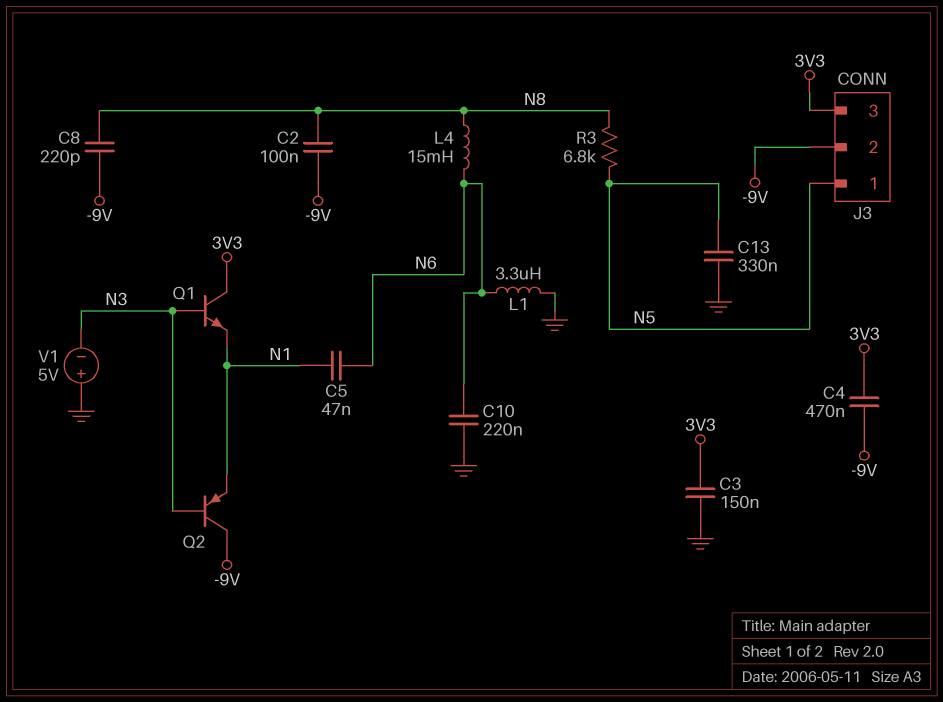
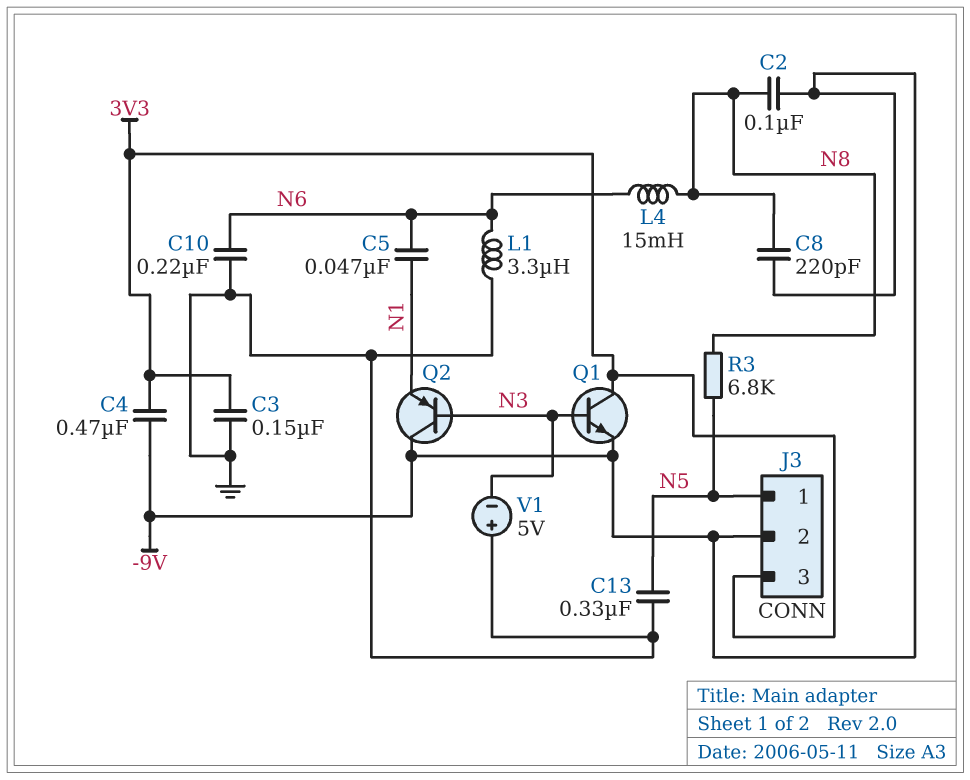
Q1: NPN (B N3, C 3V3, E N1) -> NPN (B N3, C 3V3, E -9V)

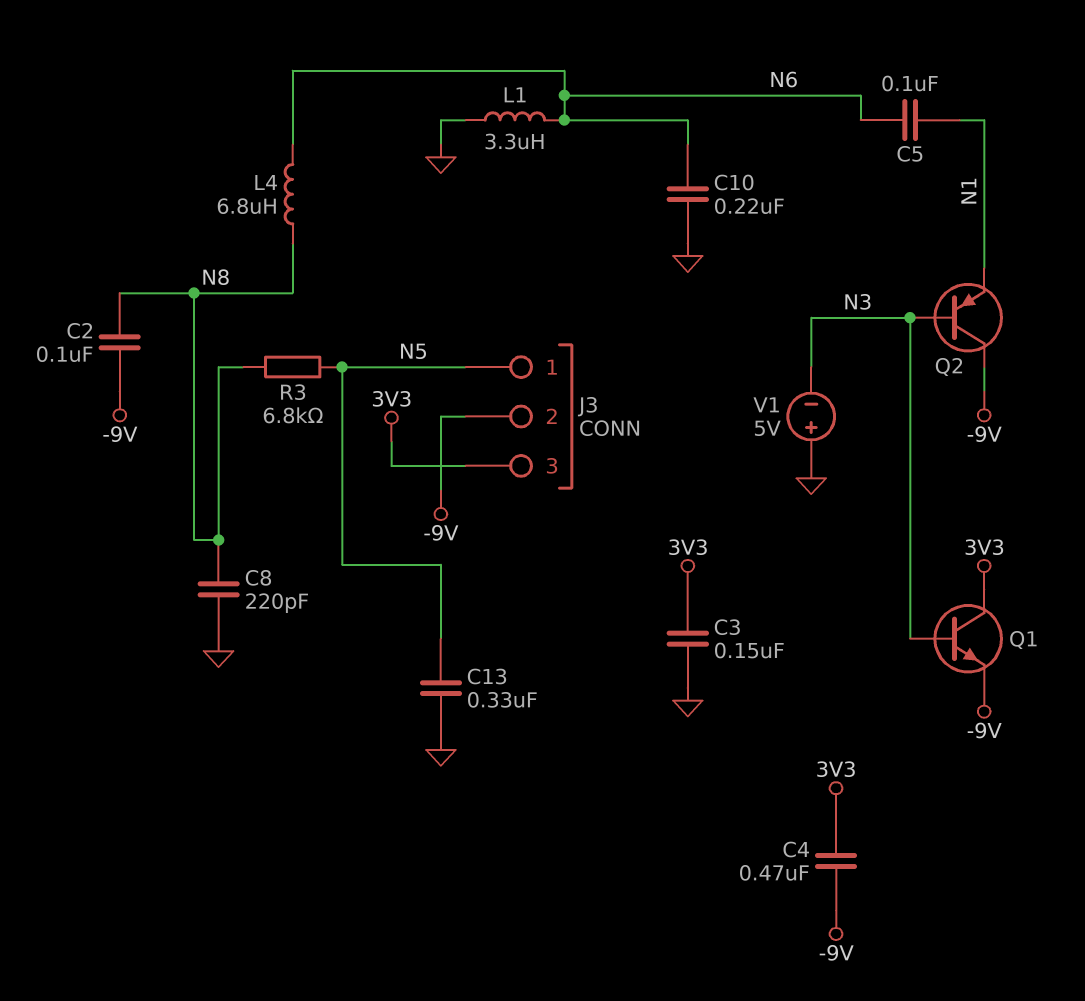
C5: 47nF (N1, N6) -> 100nF (N1, N6)
C8: 220pF (-9V, N8) -> 220pF (GND, N8)
L4: 15mH (N6, N8) -> 6.8uH (N6, N8)

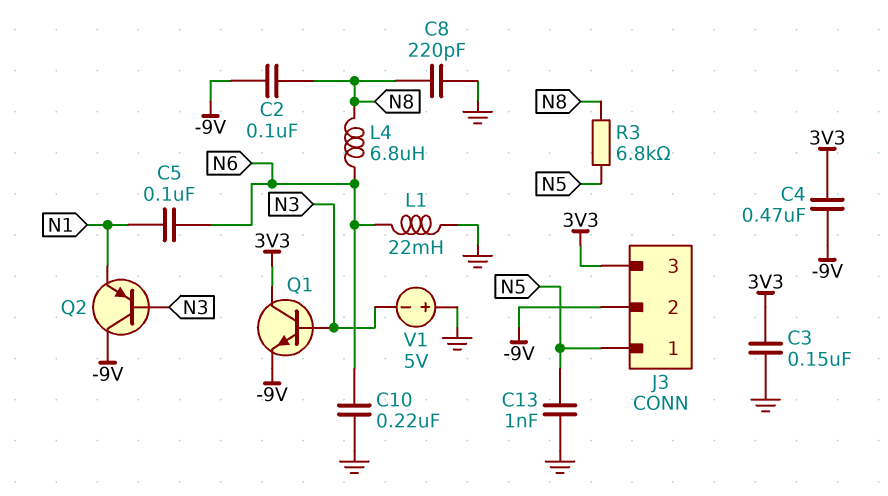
C13: 330nF (GND, N5) -> 1nF (GND, N5)
L1: 3.3uH (GND, N6) -> 22mH (GND, N6)

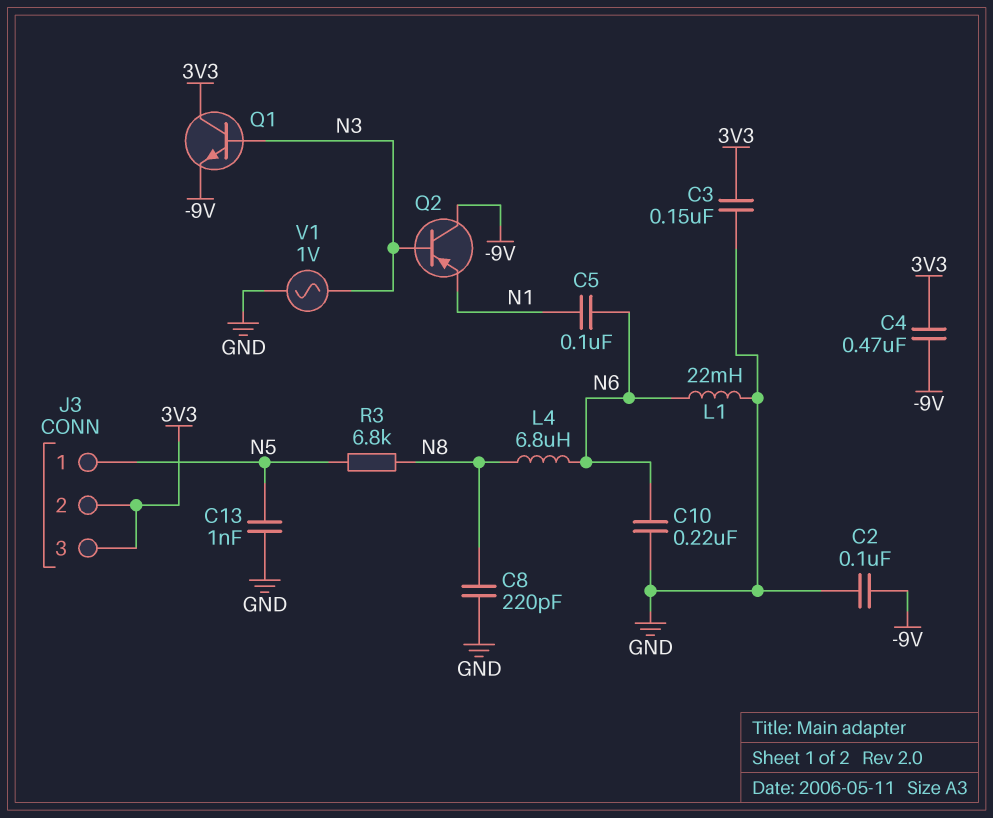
C2: 100nF (-9V, N8) -> 100nF (-9V, GND)
J3 pin 2: -9V -> 3V3
V1: 5V (plus GND, minus N3) -> AC 1V (GND, N3)

